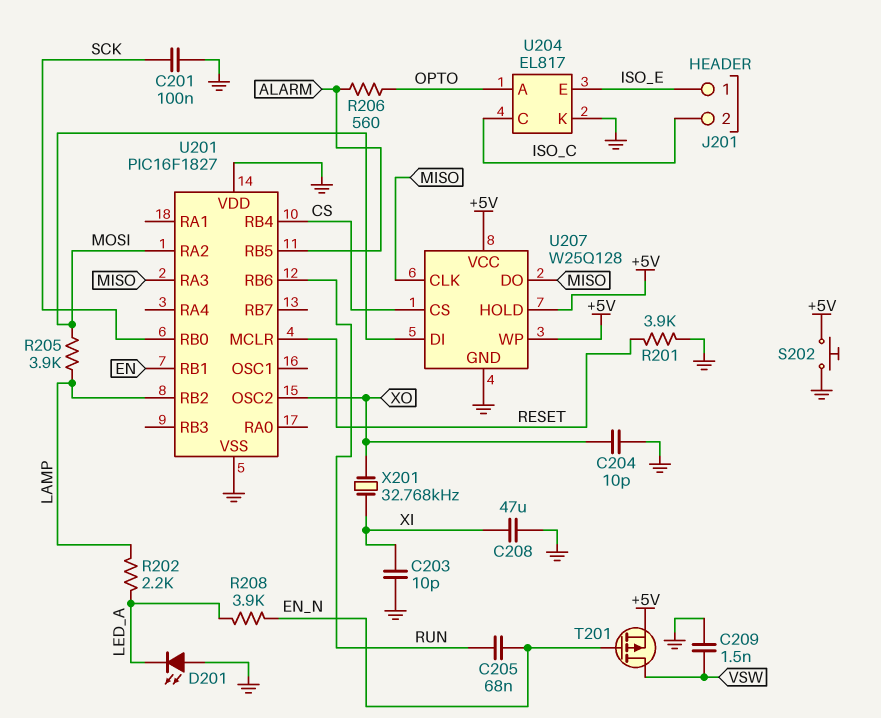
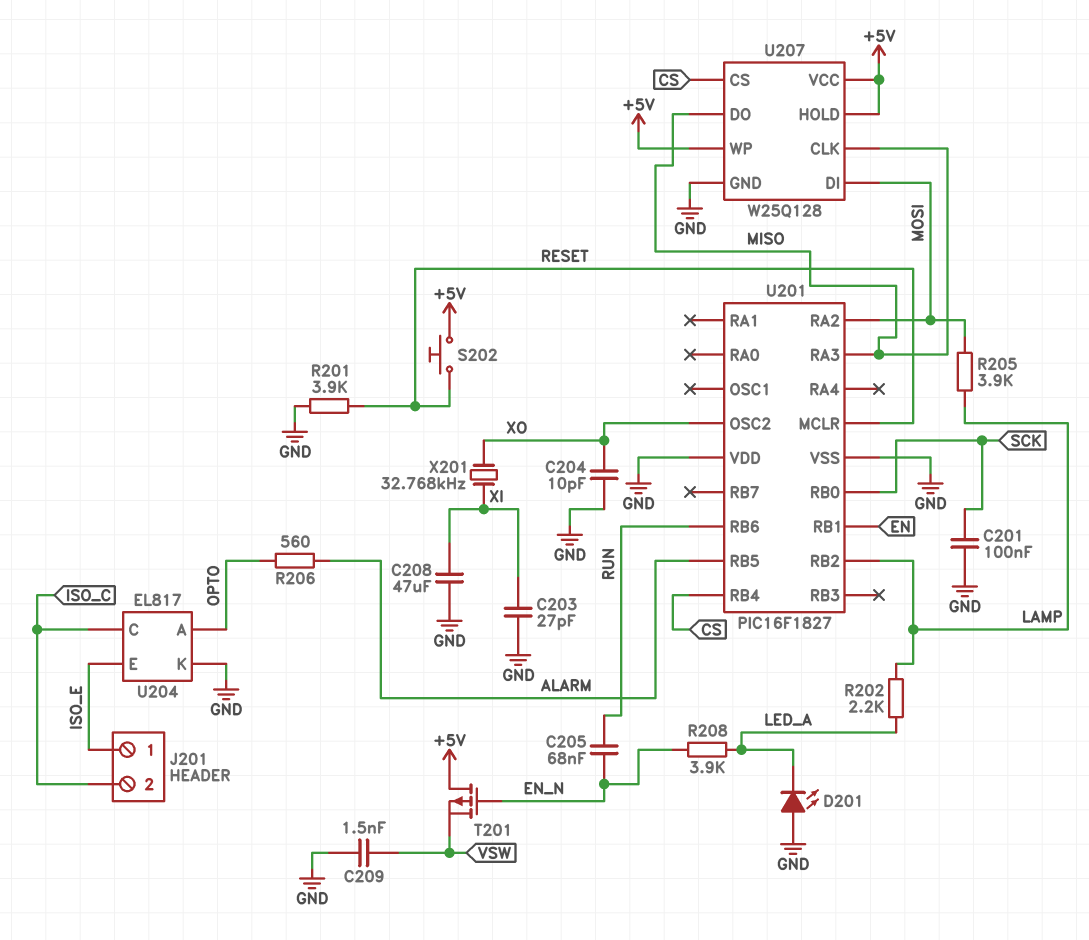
C203: 10pF (GND, XI) -> 27pF (GND, XI)
S202: button (+5V, GND) -> button (+5V, RESET)
T201: PMOS (G EN_N, D VSW, S +5V) -> PMOS (G EN_N, D +5V, S VSW)

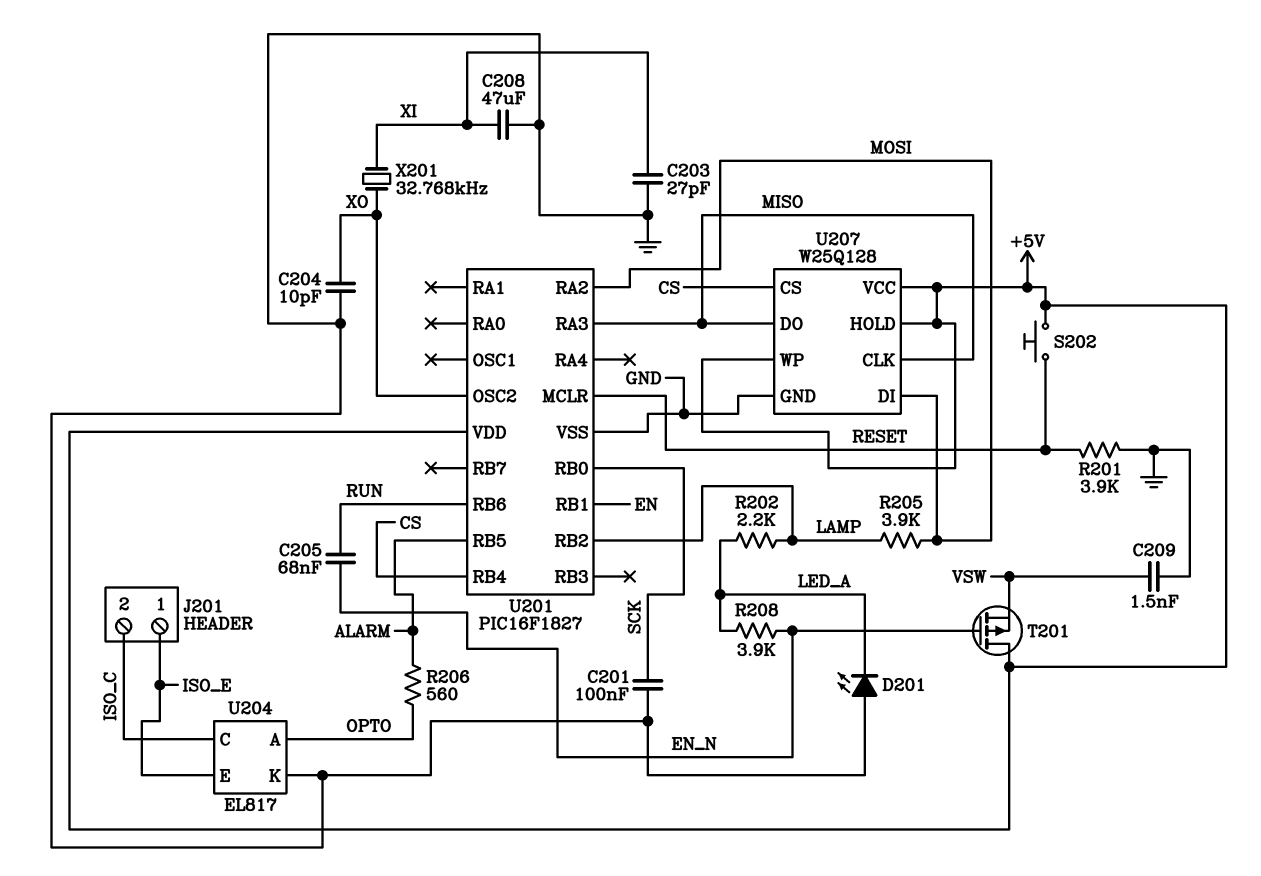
U201 pin VDD: GND -> +5V

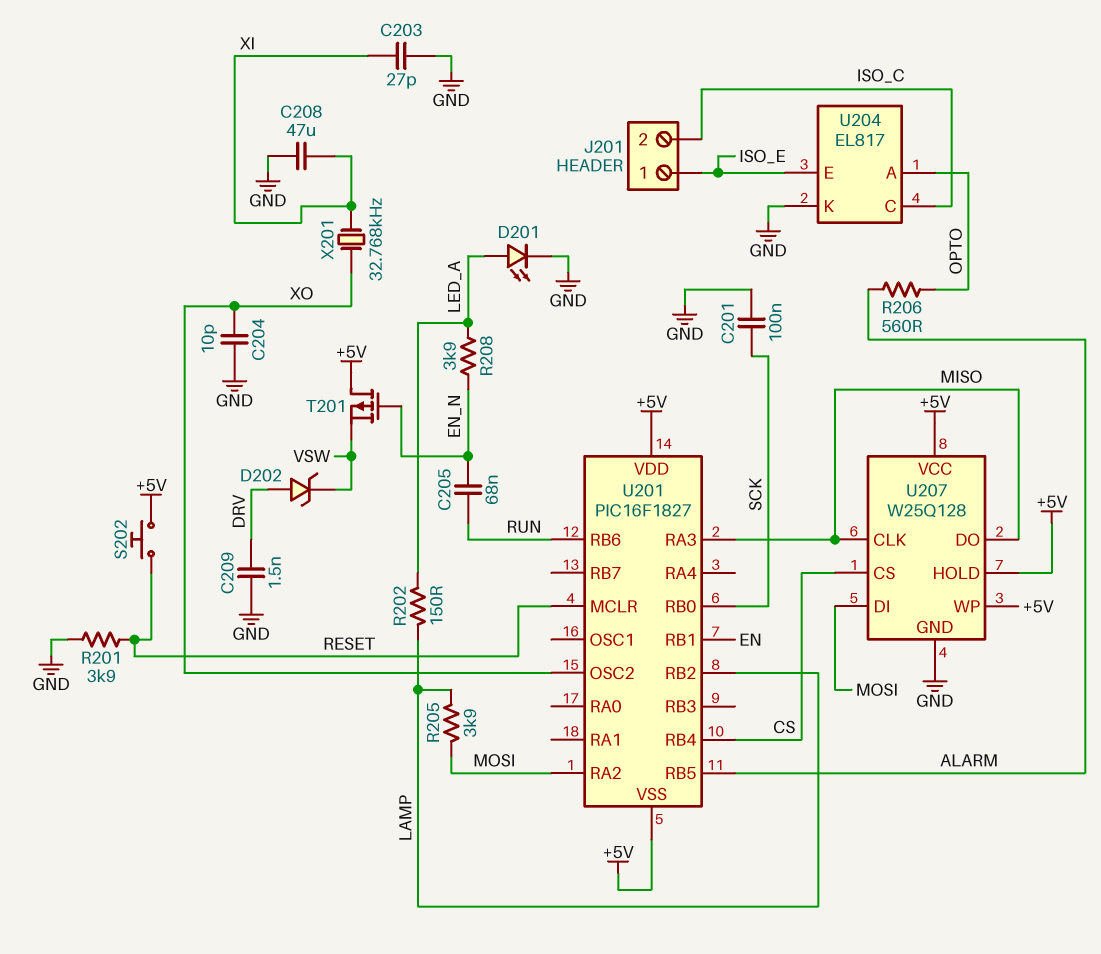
C209: 1.5nF (GND, VSW) -> 1.5nF (DRV, GND)
D201: LED (A GND, K LED_A) -> LED (A LED_A, K GND)
D202: none -> zener (A DRV, K VSW)
R202: 2.2k (LAMP, LED_A) -> 150 (LAMP, LED_A)
U201 pin VSS: GND -> +5V

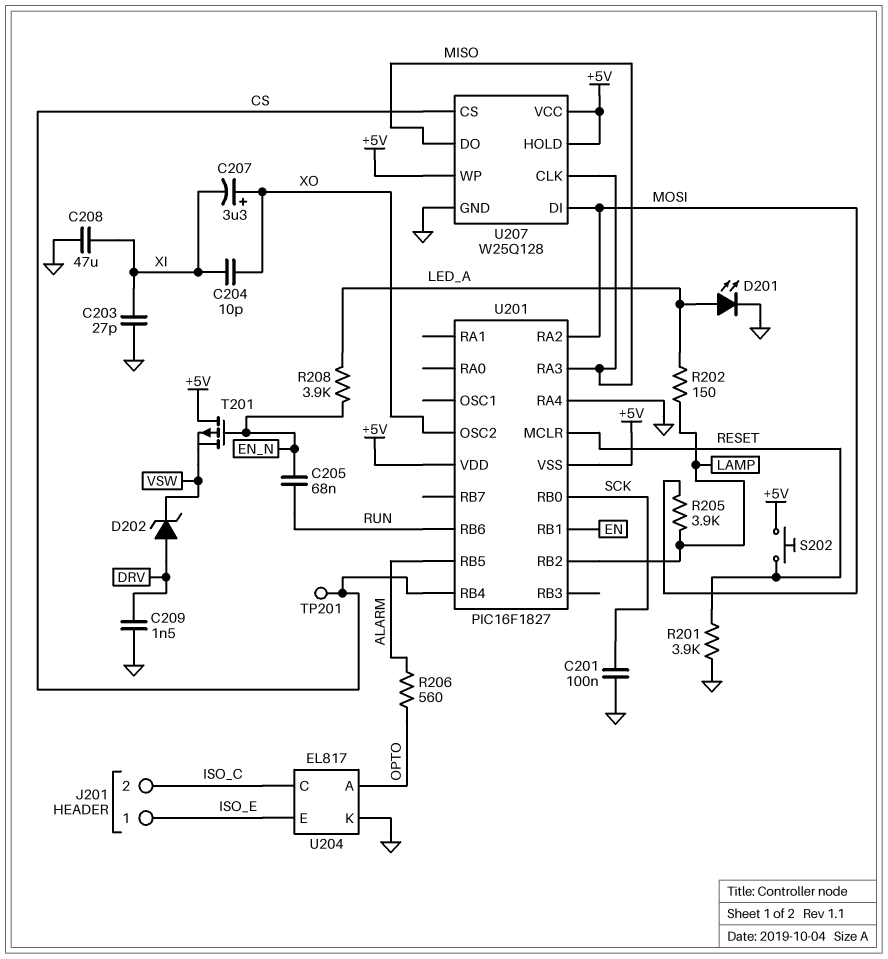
C204: 10pF (GND, XO) -> 10pF (XI, XO)
C207: none -> 3.3uF (plus XO, minus XI)
TP201: none -> test point (CS)
U201 pin RA4: none -> GND
X201: 32.768kHz (XI, XO) -> none

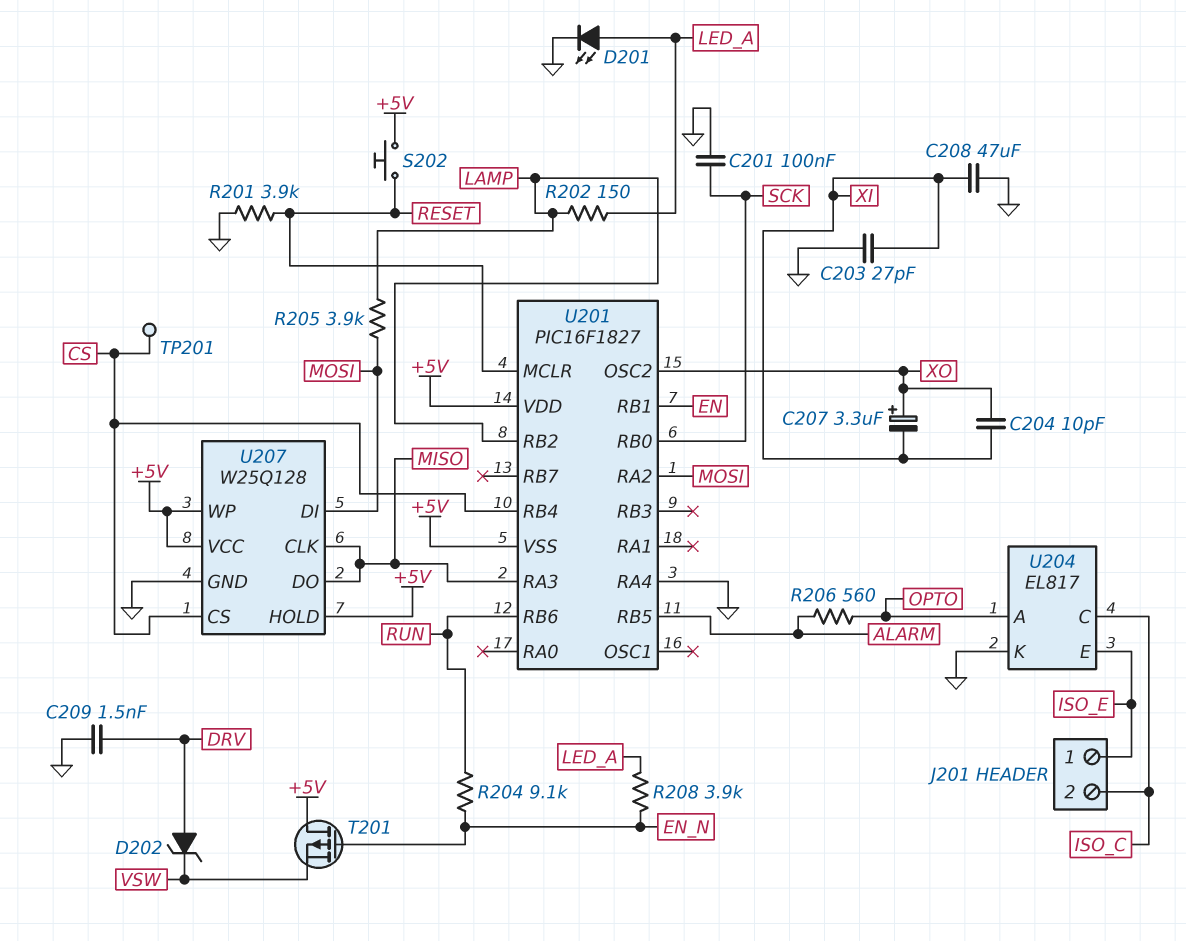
C205: 68nF (EN_N, RUN) -> none
R204: none -> 9.1k (EN_N, RUN)

